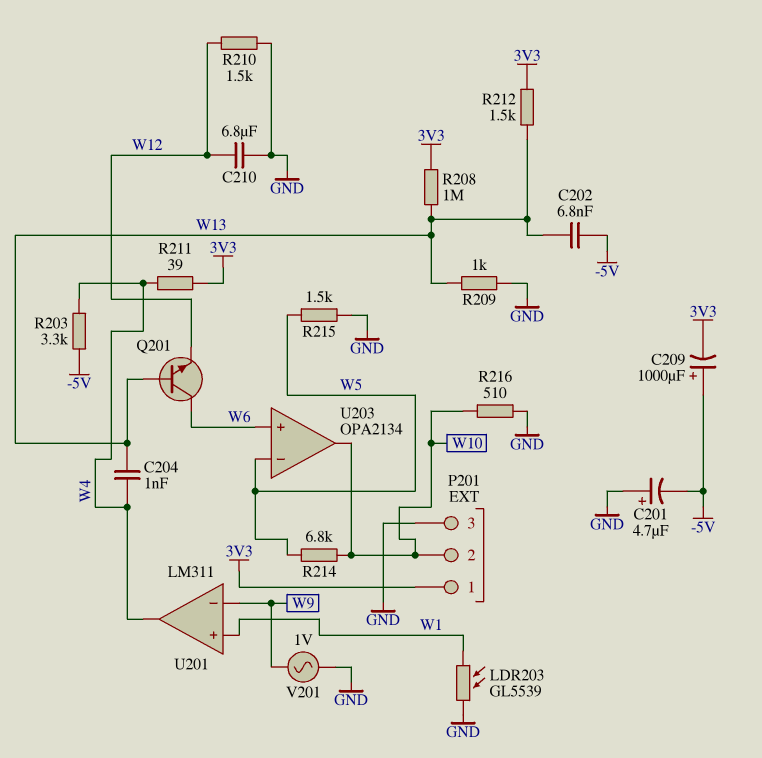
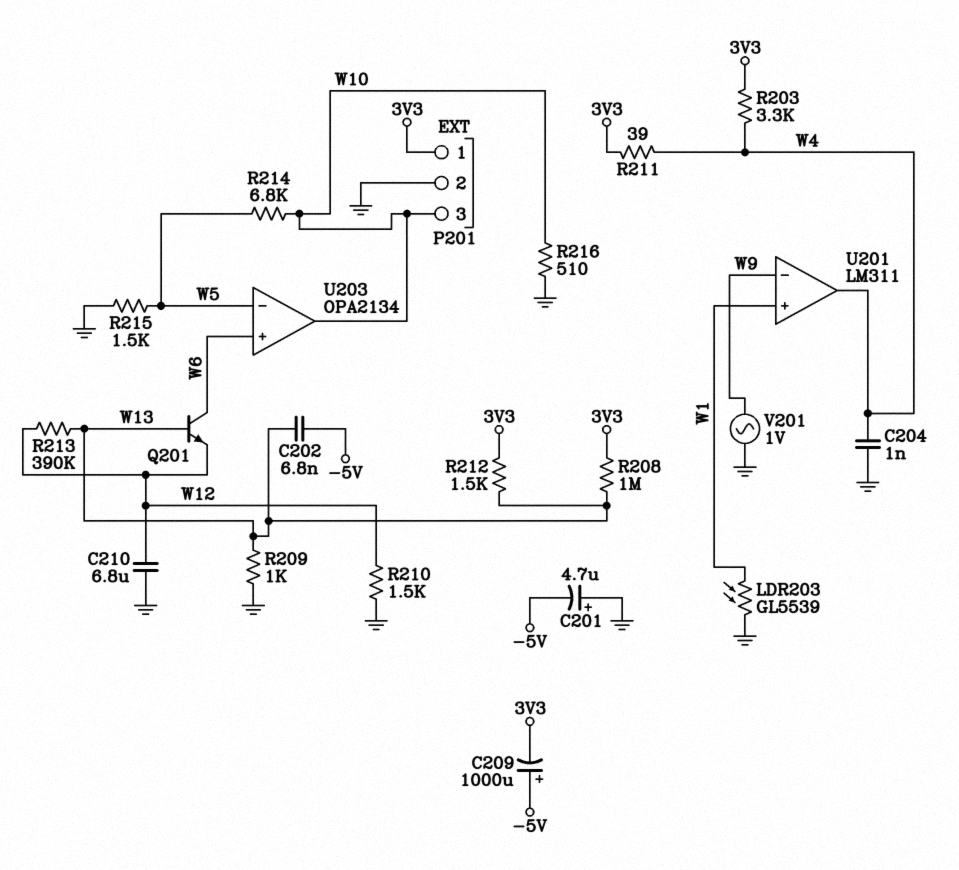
C204: 1nF (W4, W13) -> 1nF (GND, W4)
P201 pin 2: W10 -> GND
P201 pin 3: GND -> W10
R203: 3.3k (-5V, W4) -> 3.3k (3V3, W4)
R213: none -> 390k (W12, W13)

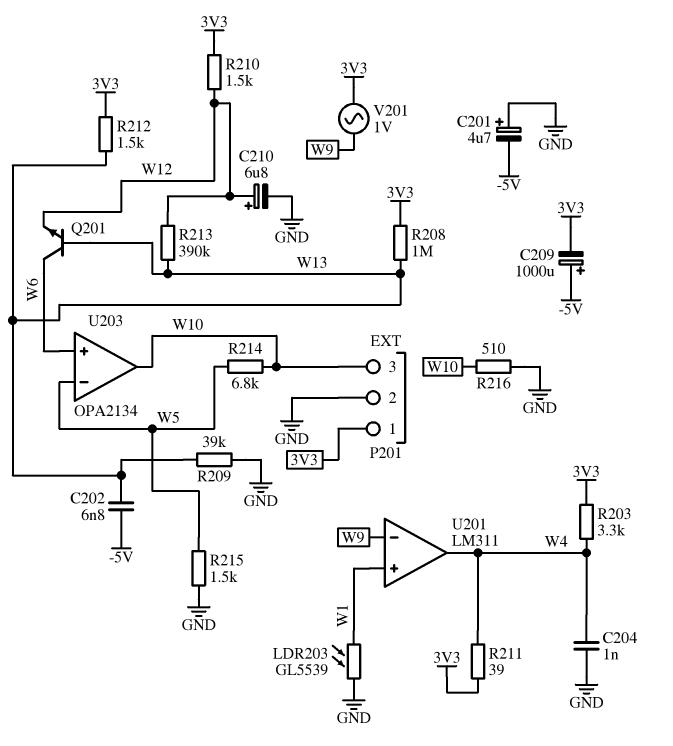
C210: 6.8uF (GND, W12) -> 6.8uF (plus W12, minus GND)
R209: 1k (GND, W13) -> 39k (GND, W13)
R210: 1.5k (GND, W12) -> 1.5k (3V3, W12)
V201: AC 1V (GND, W9) -> AC 1V (3V3, W9)

